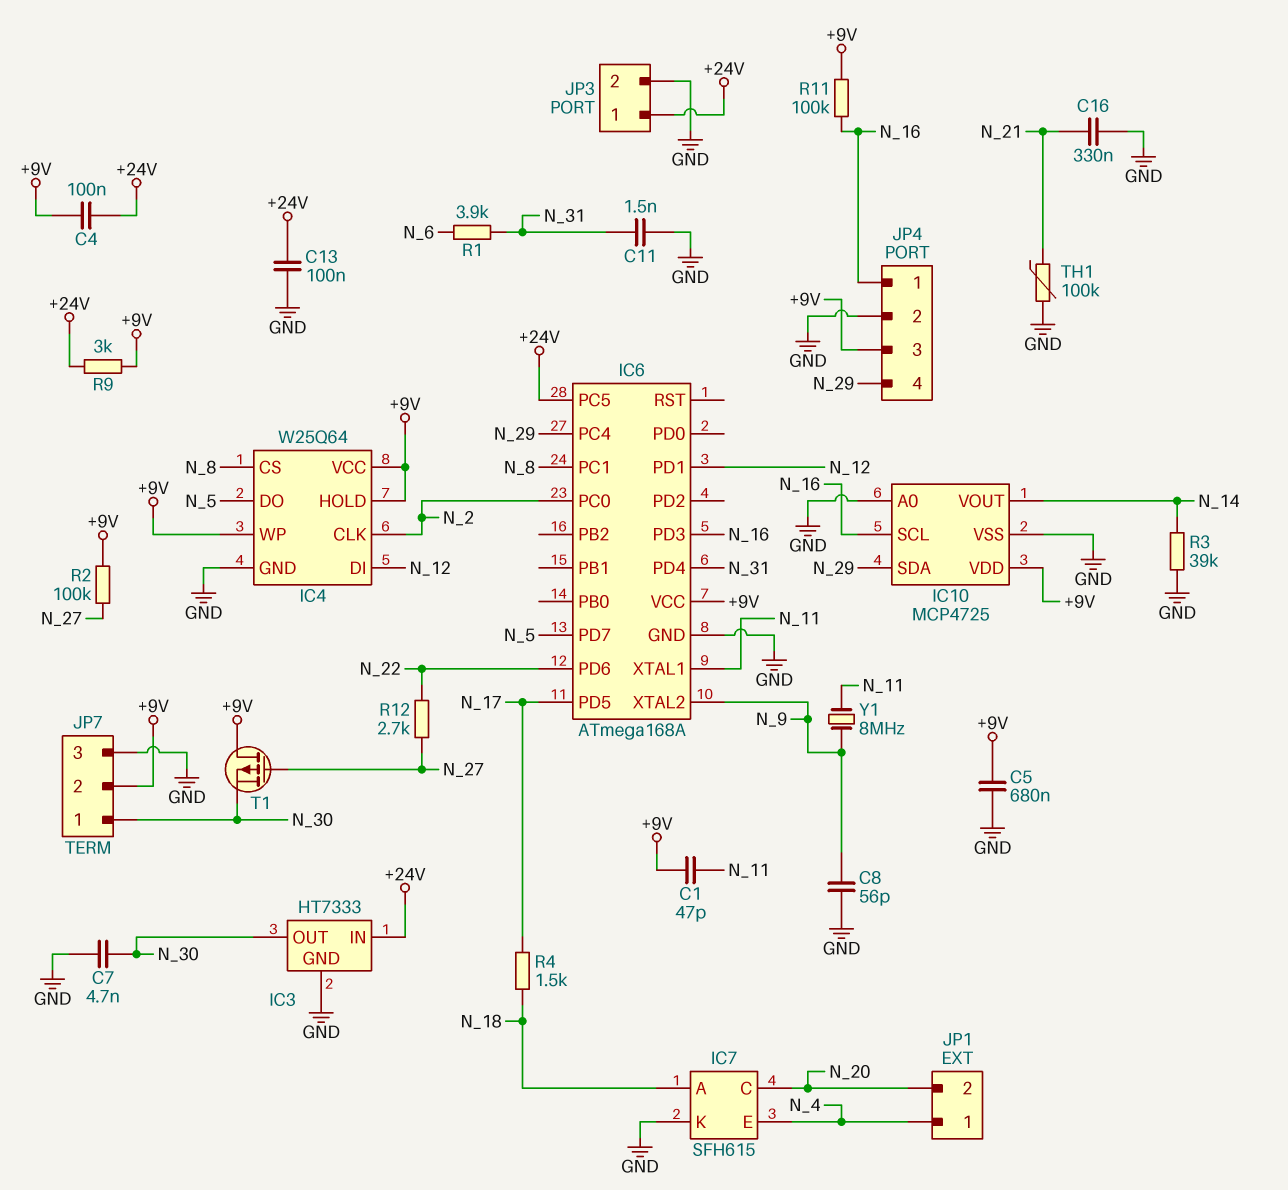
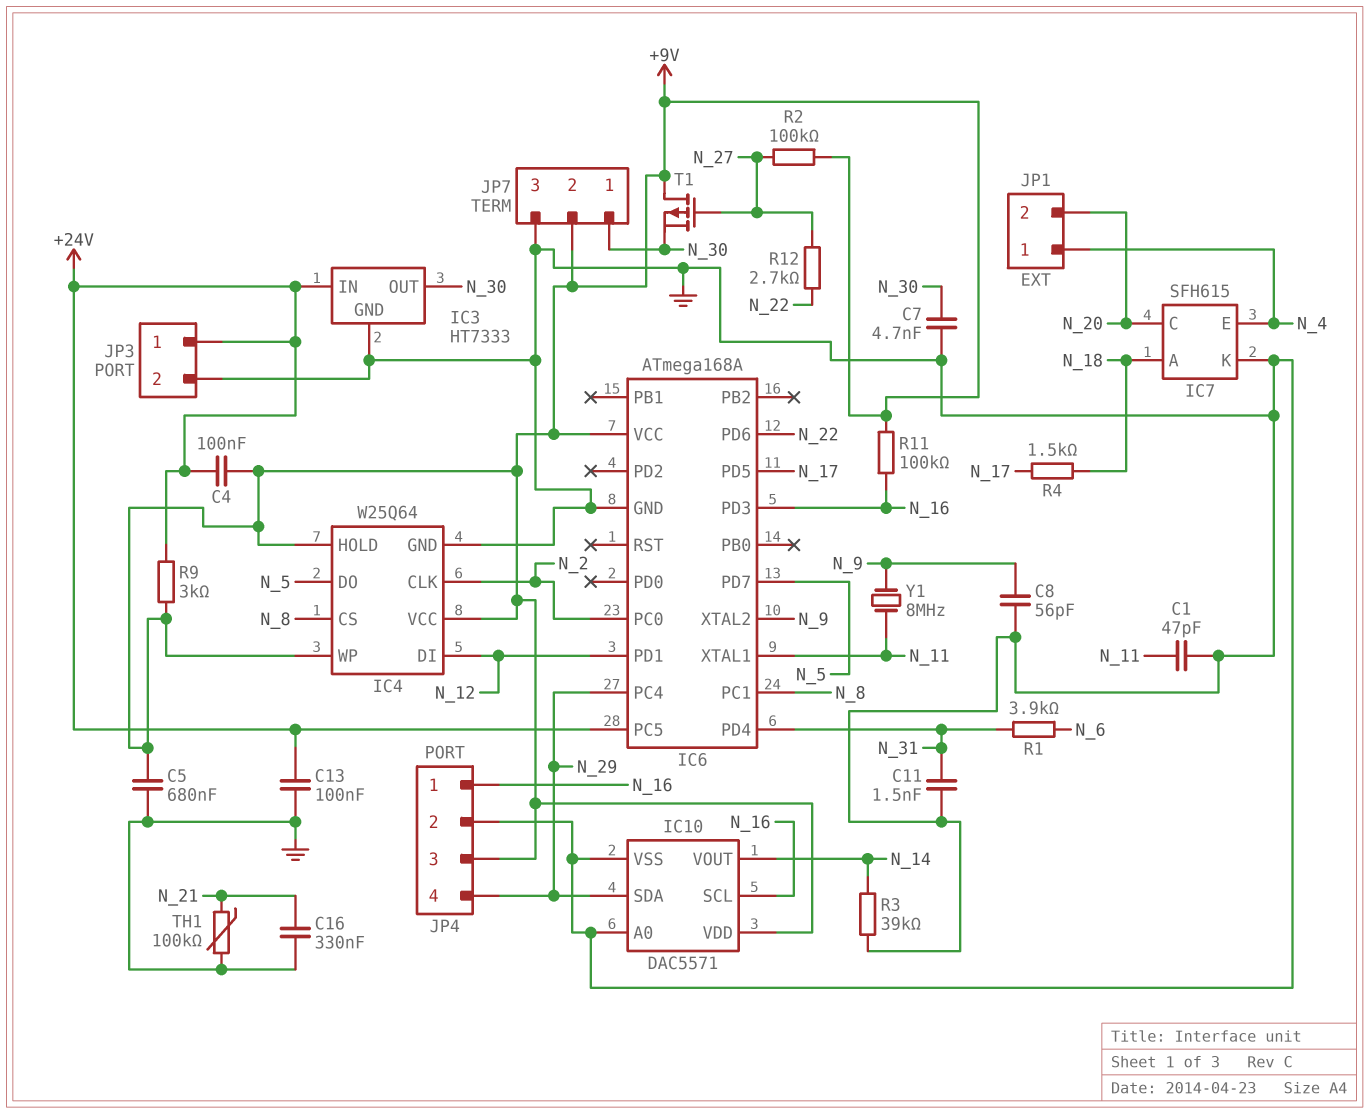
C1: 47pF (+9V, N_11) -> 47pF (GND, N_11)
IC10: MCP4725 -> DAC5571

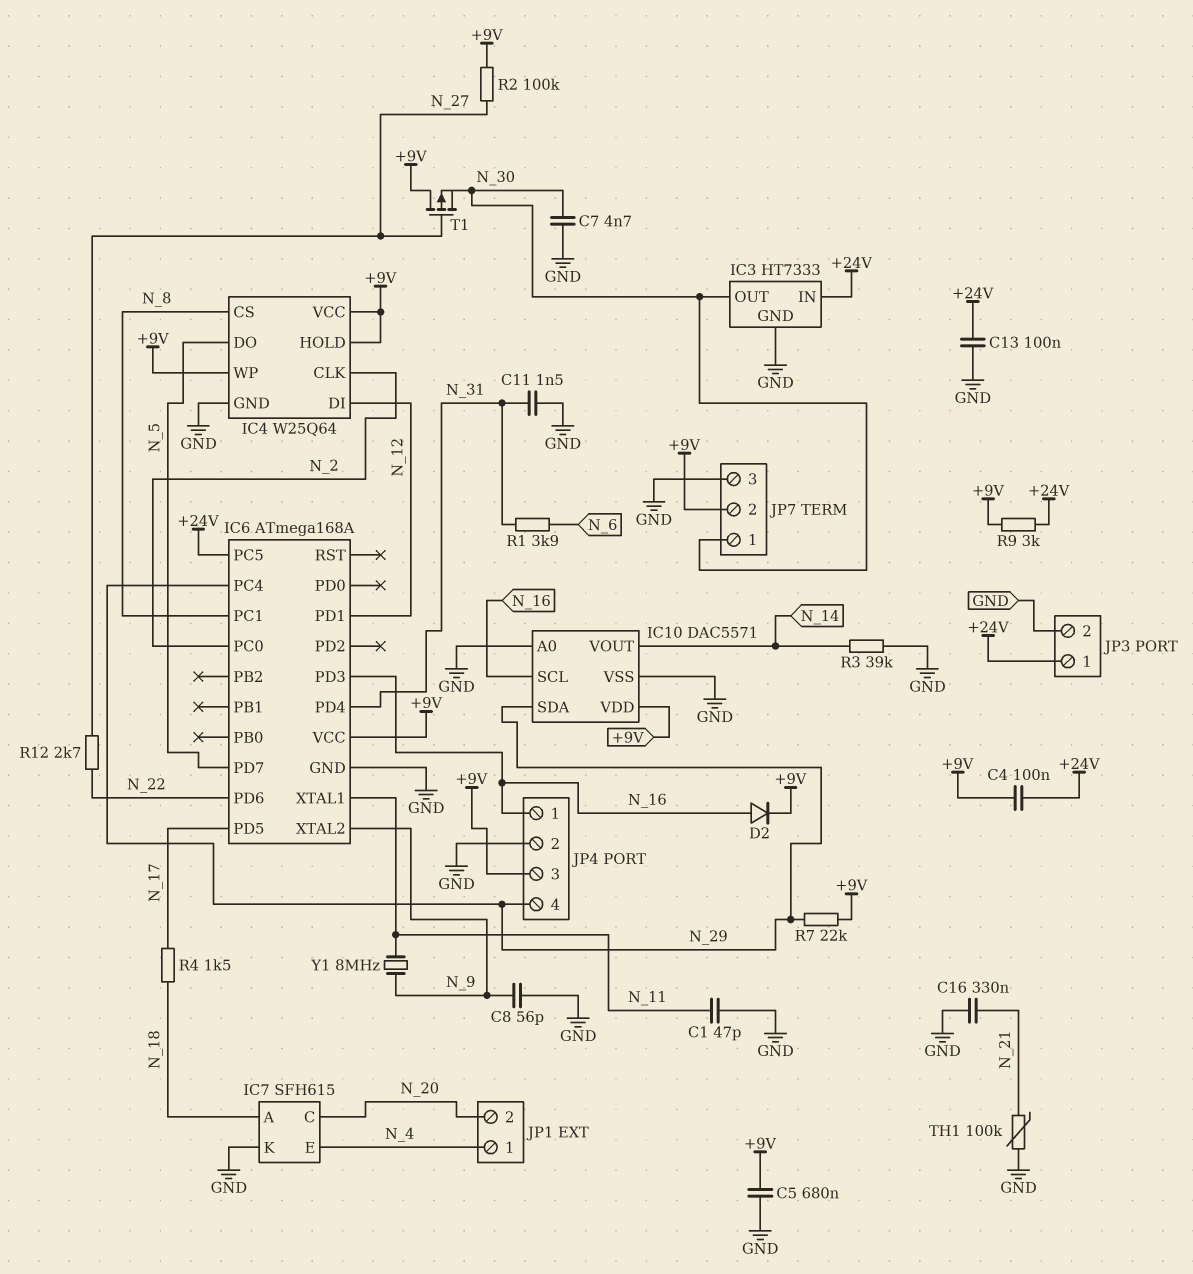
D2: none -> diode (A N_16, K +9V)
R7: none -> 22k (+9V, N_29)
R11: 100k (+9V, N_16) -> none

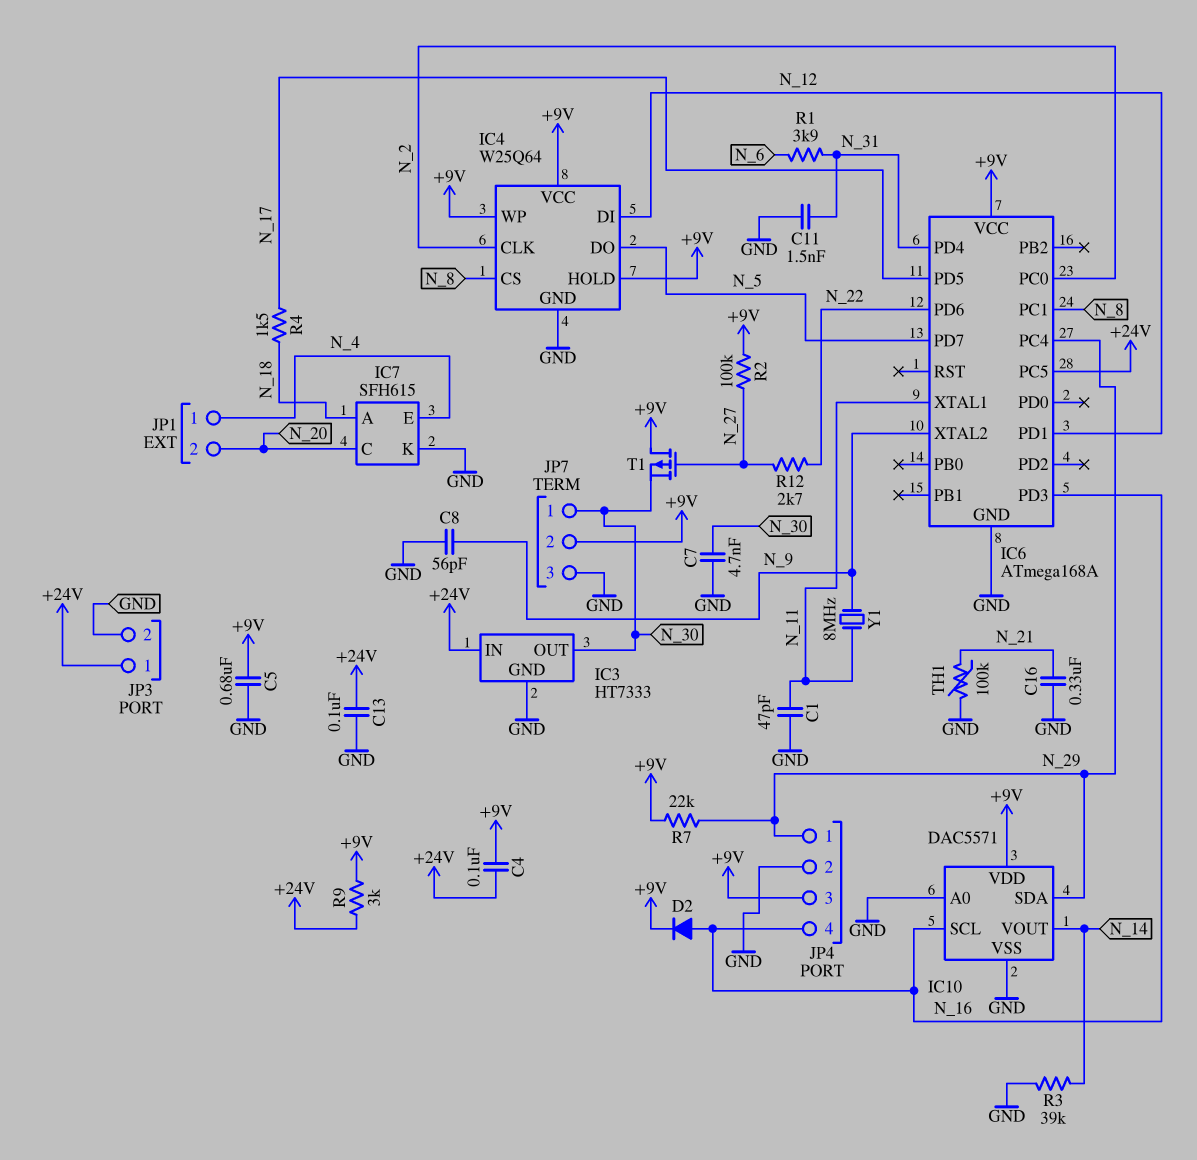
JP4 pin 1: N_16 -> N_29
JP4 pin 4: N_29 -> N_16

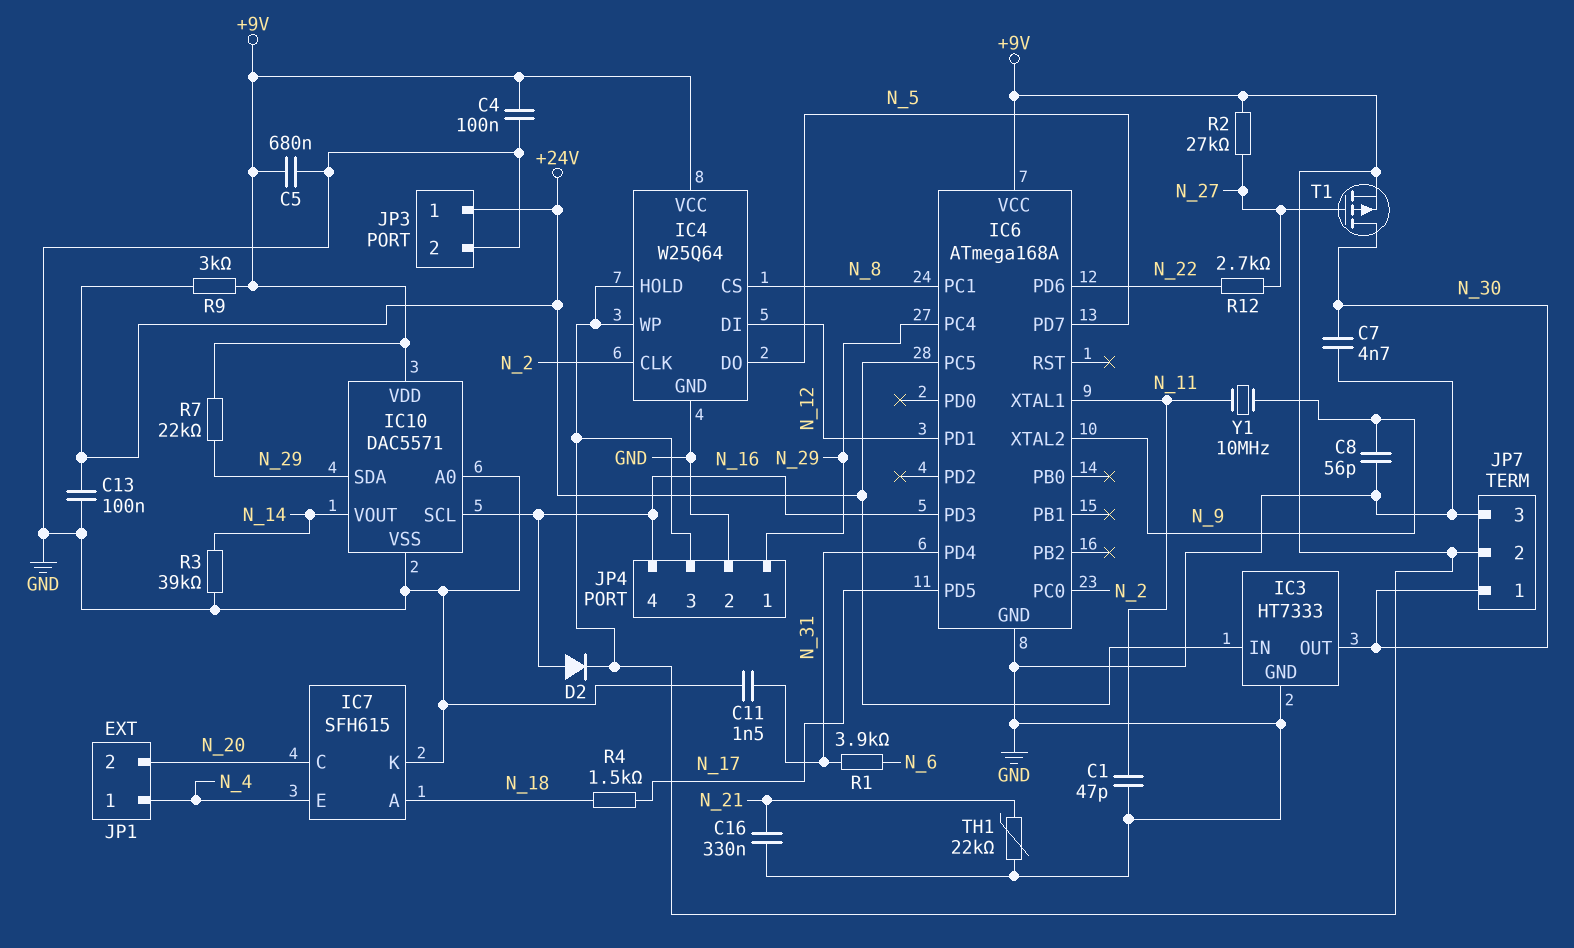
C4: 100nF (+9V, +24V) -> 100nF (+9V, GND)
R2: 100k (+9V, N_27) -> 27k (+9V, N_27)
T1: PMOS (G N_27, D +9V, S N_30) -> PMOS (G N_27, D N_30, S +9V)
TH1: 100k (GND, N_21) -> 22k (GND, N_21)
Y1: 8MHz (N_9, N_11) -> 10MHz (N_9, N_11)

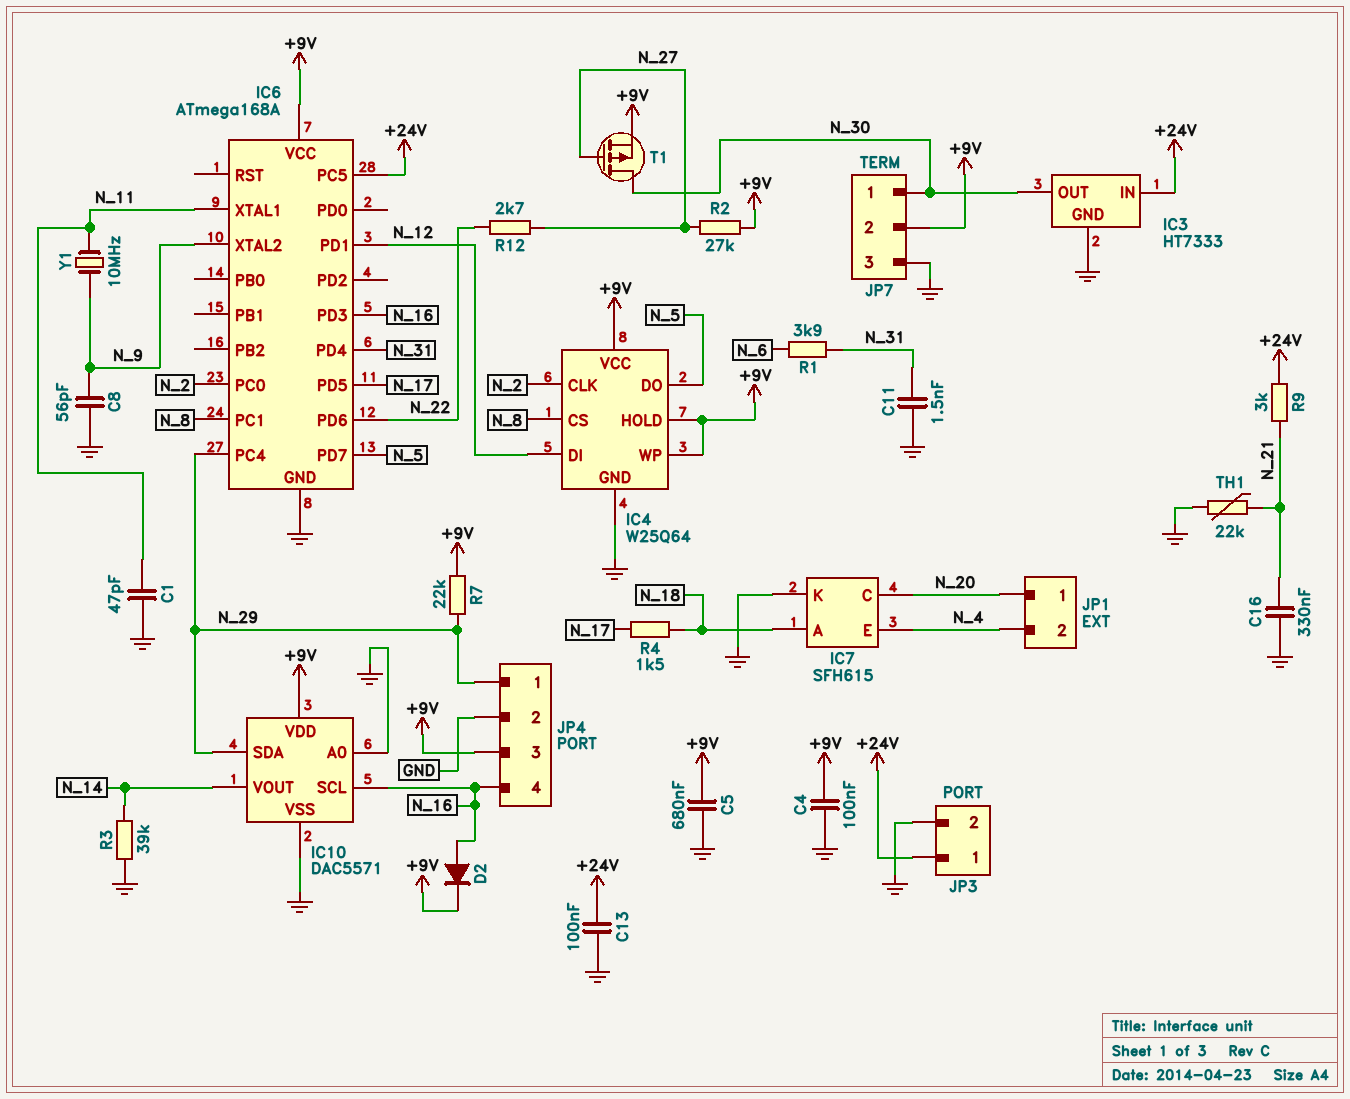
C7: 4.7nF (GND, N_30) -> none
JP1 pin 1: N_4 -> N_20
JP1 pin 2: N_20 -> N_4
R9: 3k (+9V, +24V) -> 3k (+24V, N_21)

